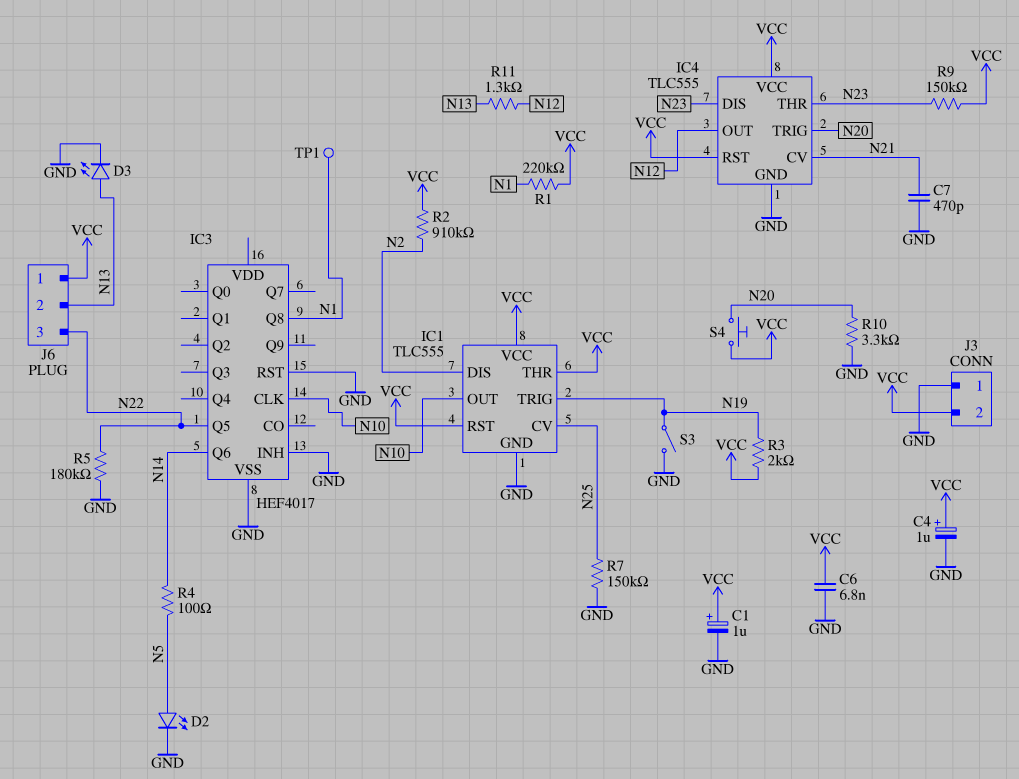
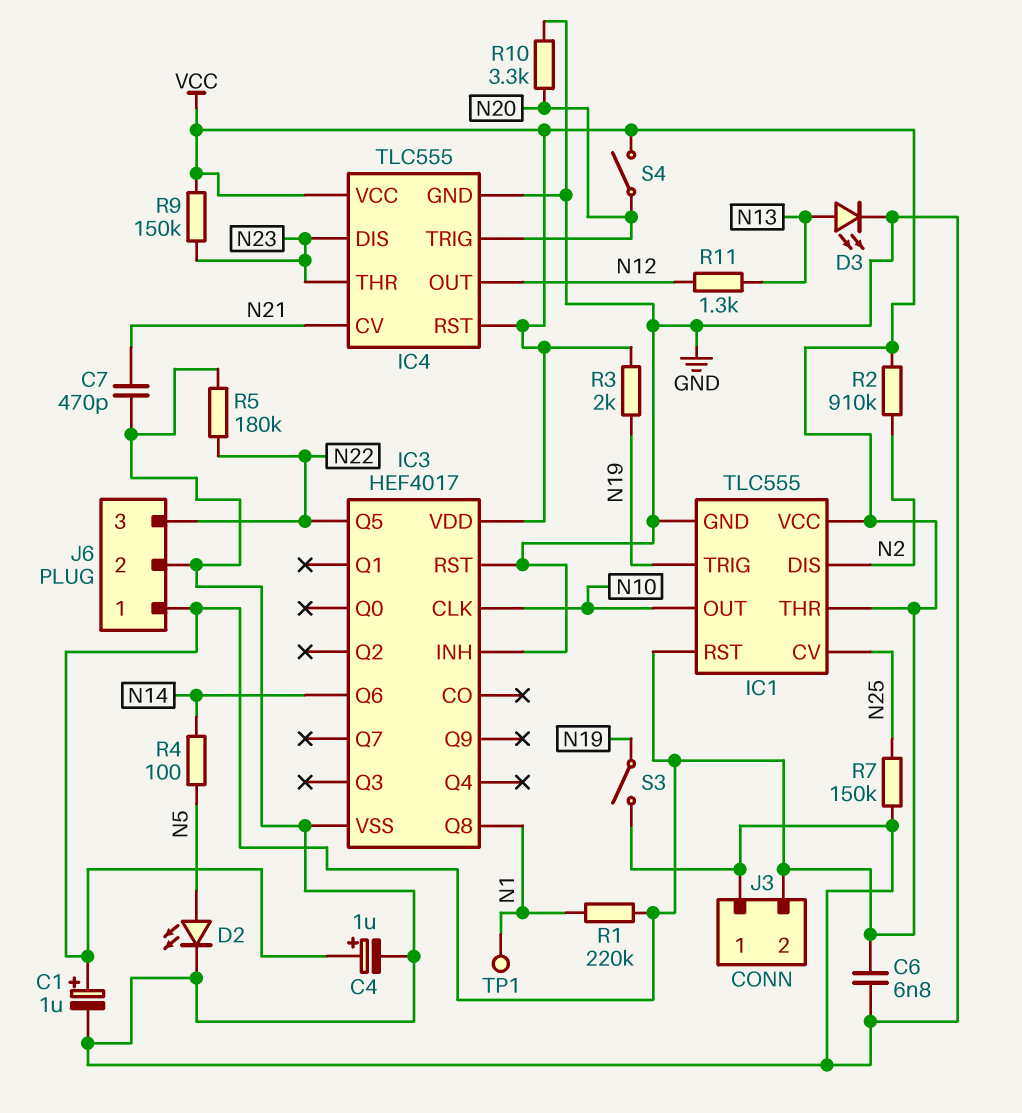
IC3 pin VDD: none -> VCC
J6 pin 2: N13 -> GND
S4: button (N20, VCC) -> switch (N20, VCC)

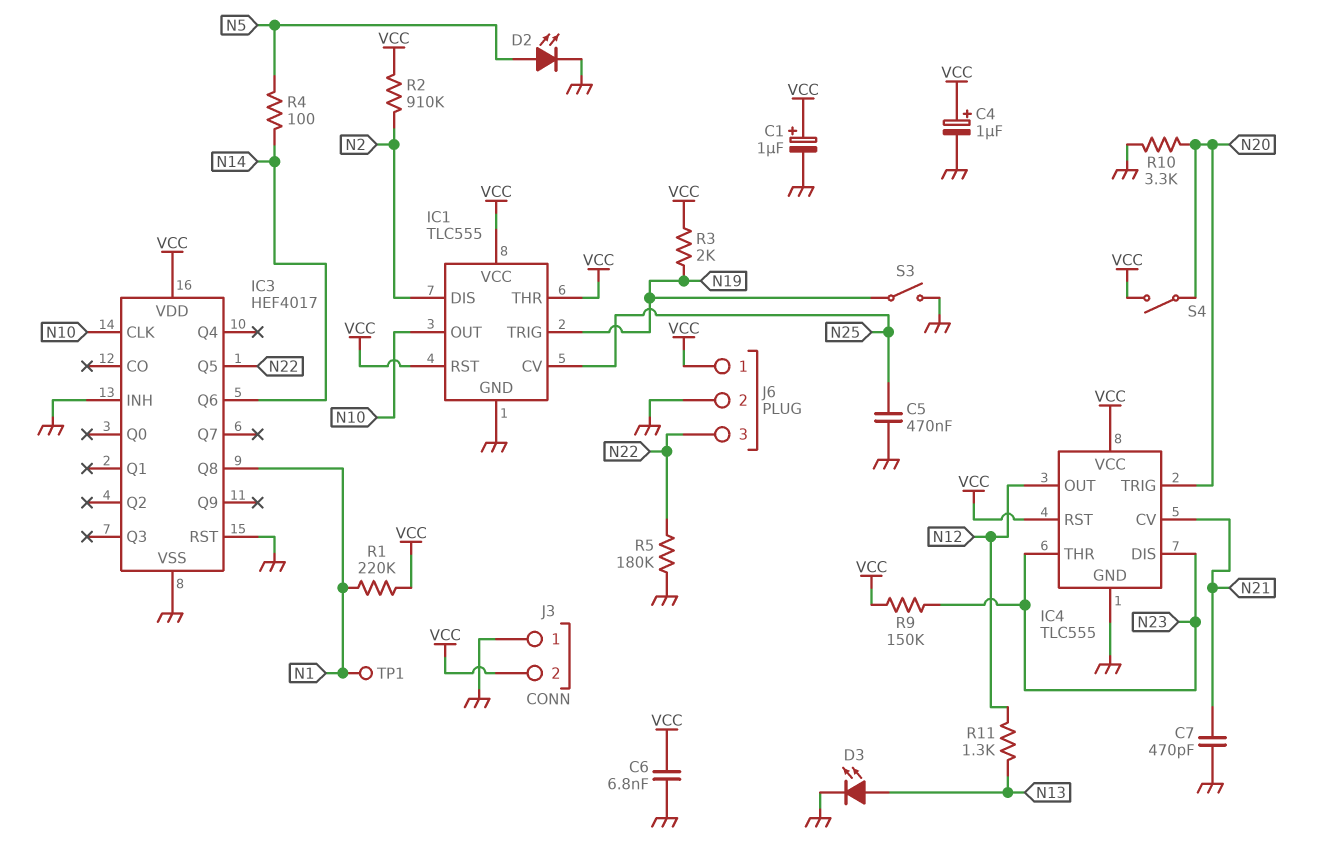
C5: none -> 470nF (GND, N25)
R7: 150k (GND, N25) -> none

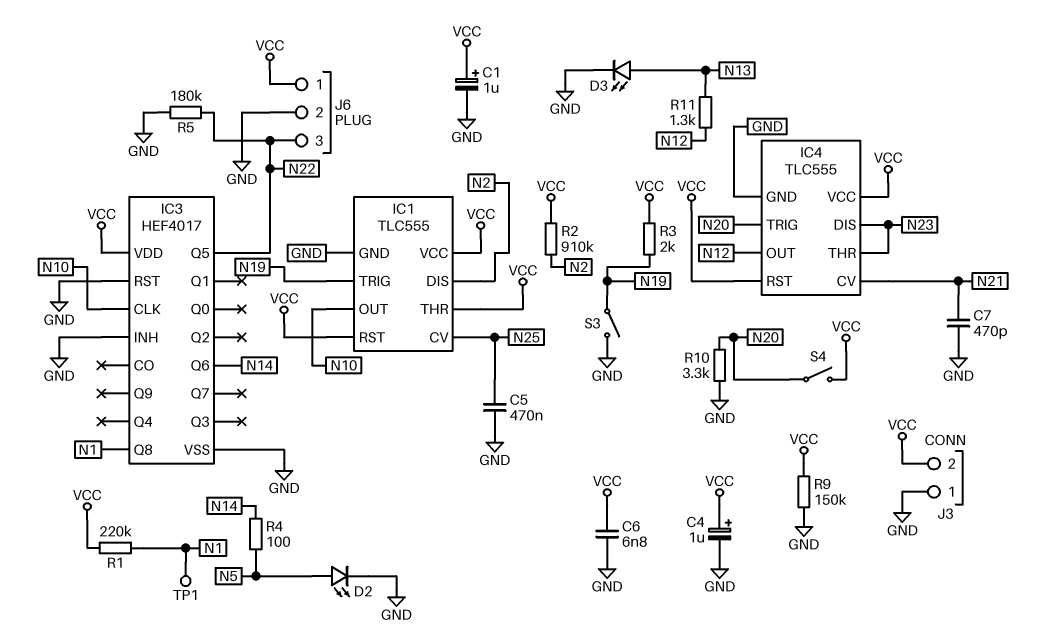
R9: 150k (N23, VCC) -> 150k (GND, VCC)

